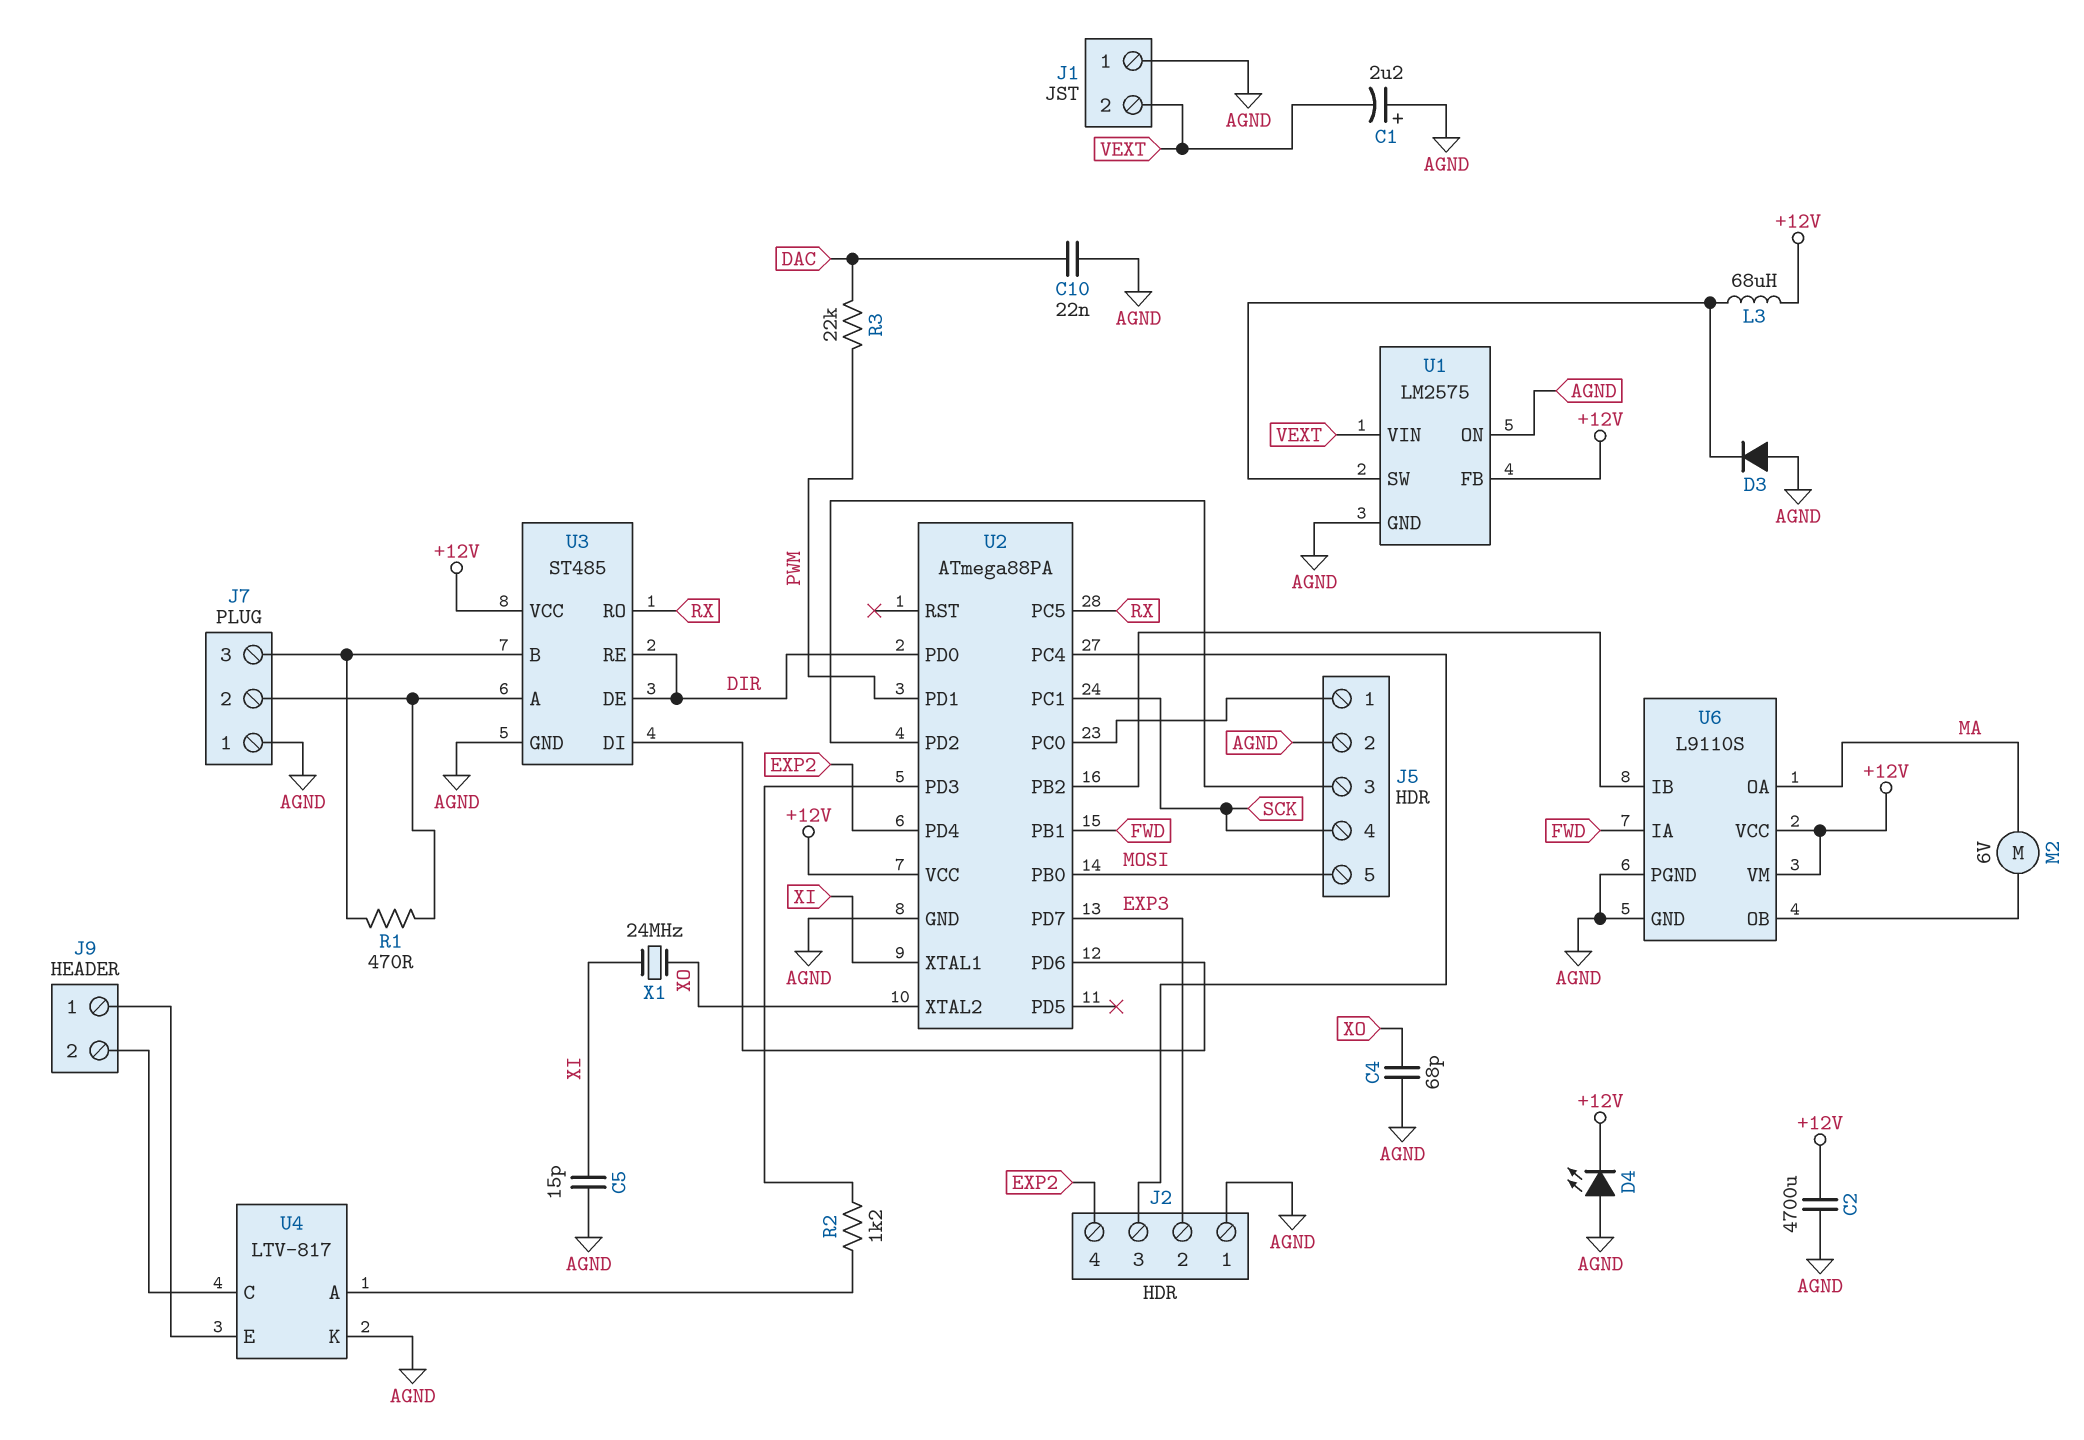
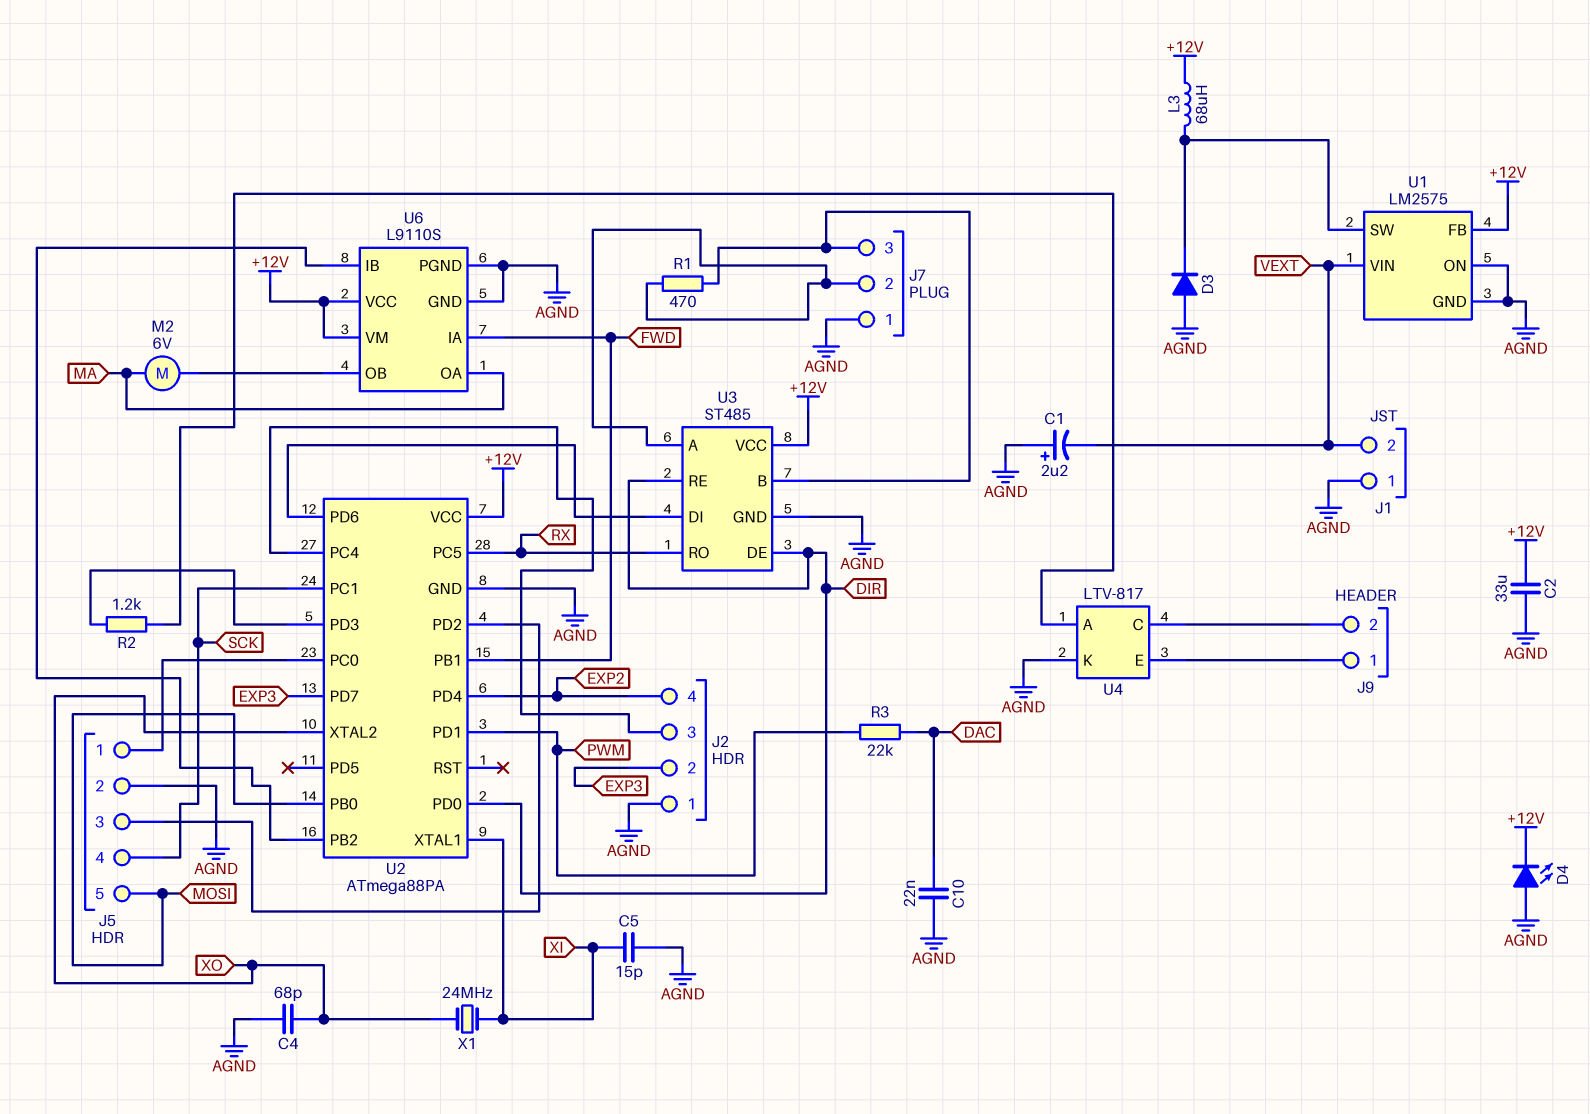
C2: 4700uF (+12V, AGND) -> 33uF (+12V, AGND)

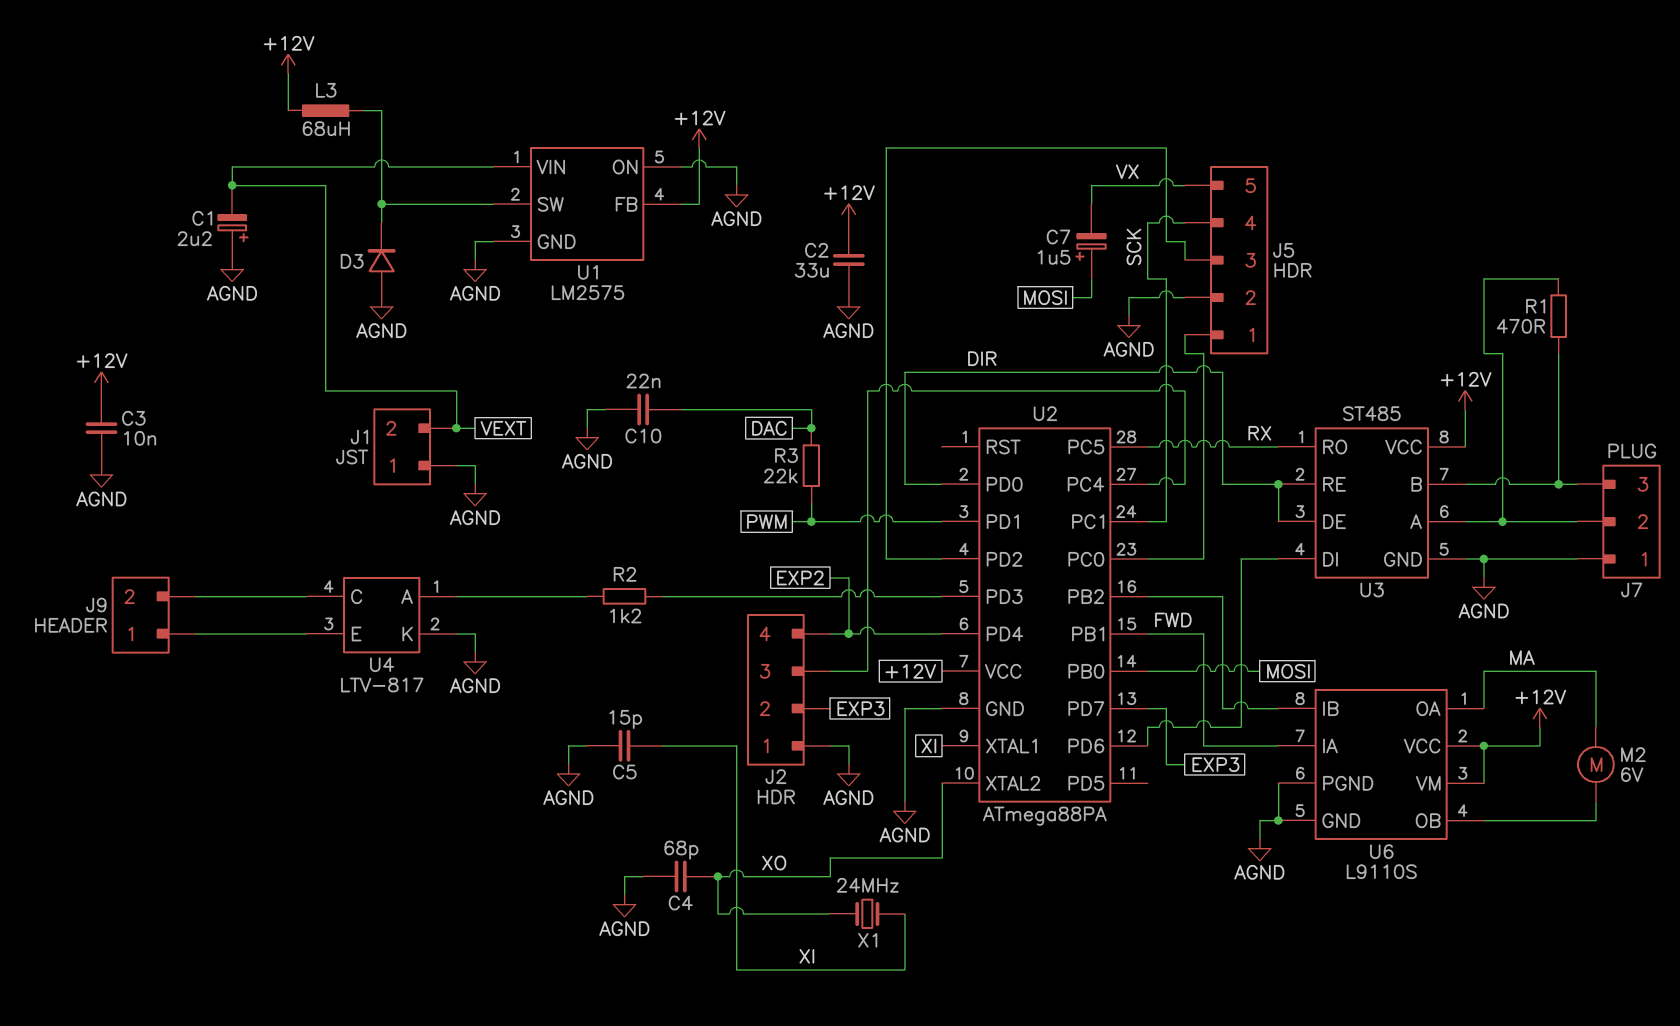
C3: none -> 10nF (+12V, AGND)
C7: none -> 1.5uF (plus MOSI, minus VX)
D4: LED (A AGND, K +12V) -> none
J5 pin 5: MOSI -> VX

